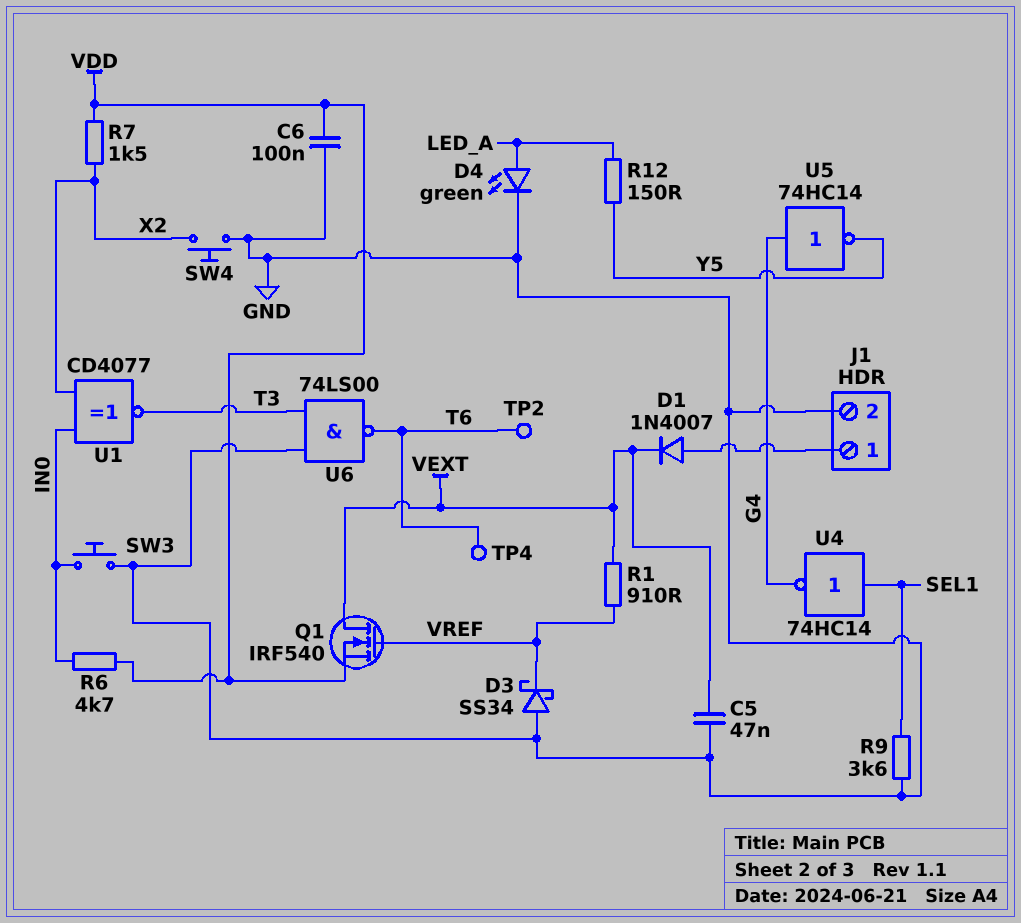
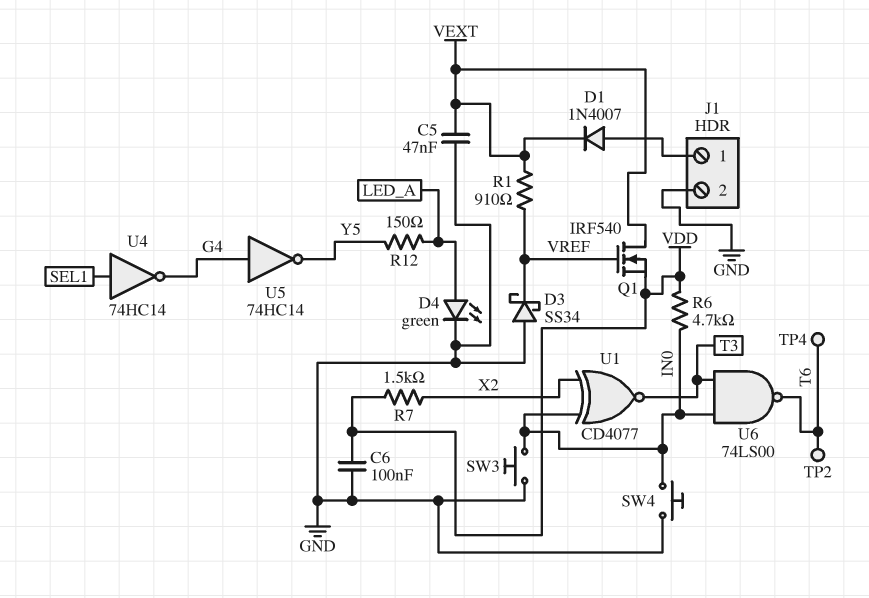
R9: 3.6k (GND, SEL1) -> none
SW4: button (GND, X2) -> button (GND, IN0)
U6: NAND 74LS00 (in GND, in T3, out T6) -> NAND 74LS00 (in IN0, in T3, out T6)

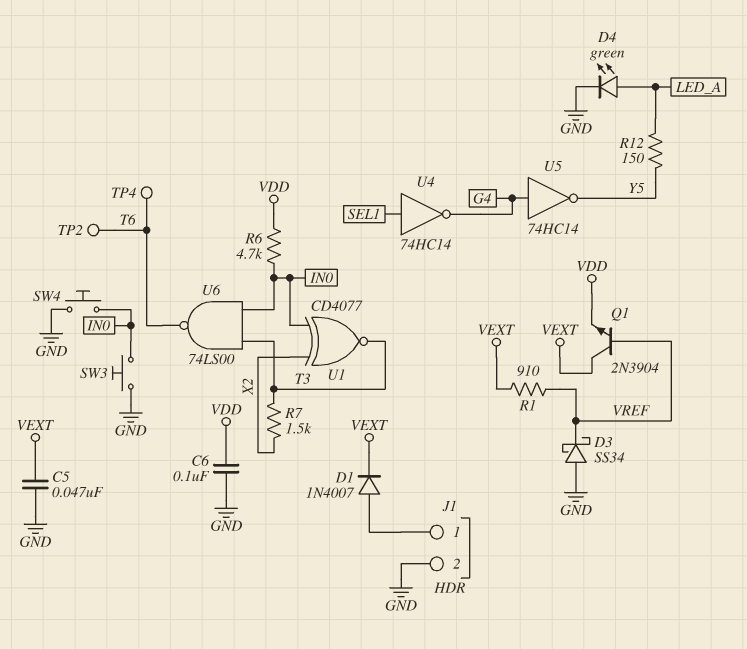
Q1: NMOS IRF540 (G VREF, D VEXT, S VDD) -> NPN 2N3904 (B VREF, C VEXT, E VDD)
R7: 1.5k (VDD, X2) -> 1.5k (T3, X2)

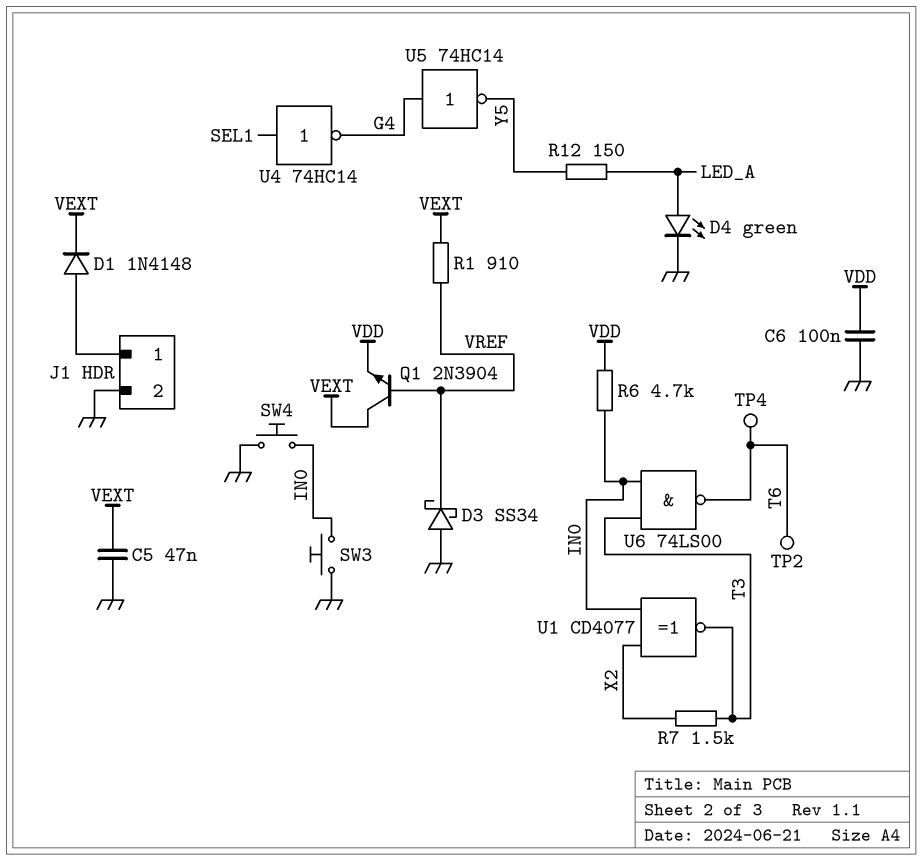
D1: diode 1N4007 (A J1/1, K VEXT) -> diode 1N4148 (A J1/1, K VEXT)

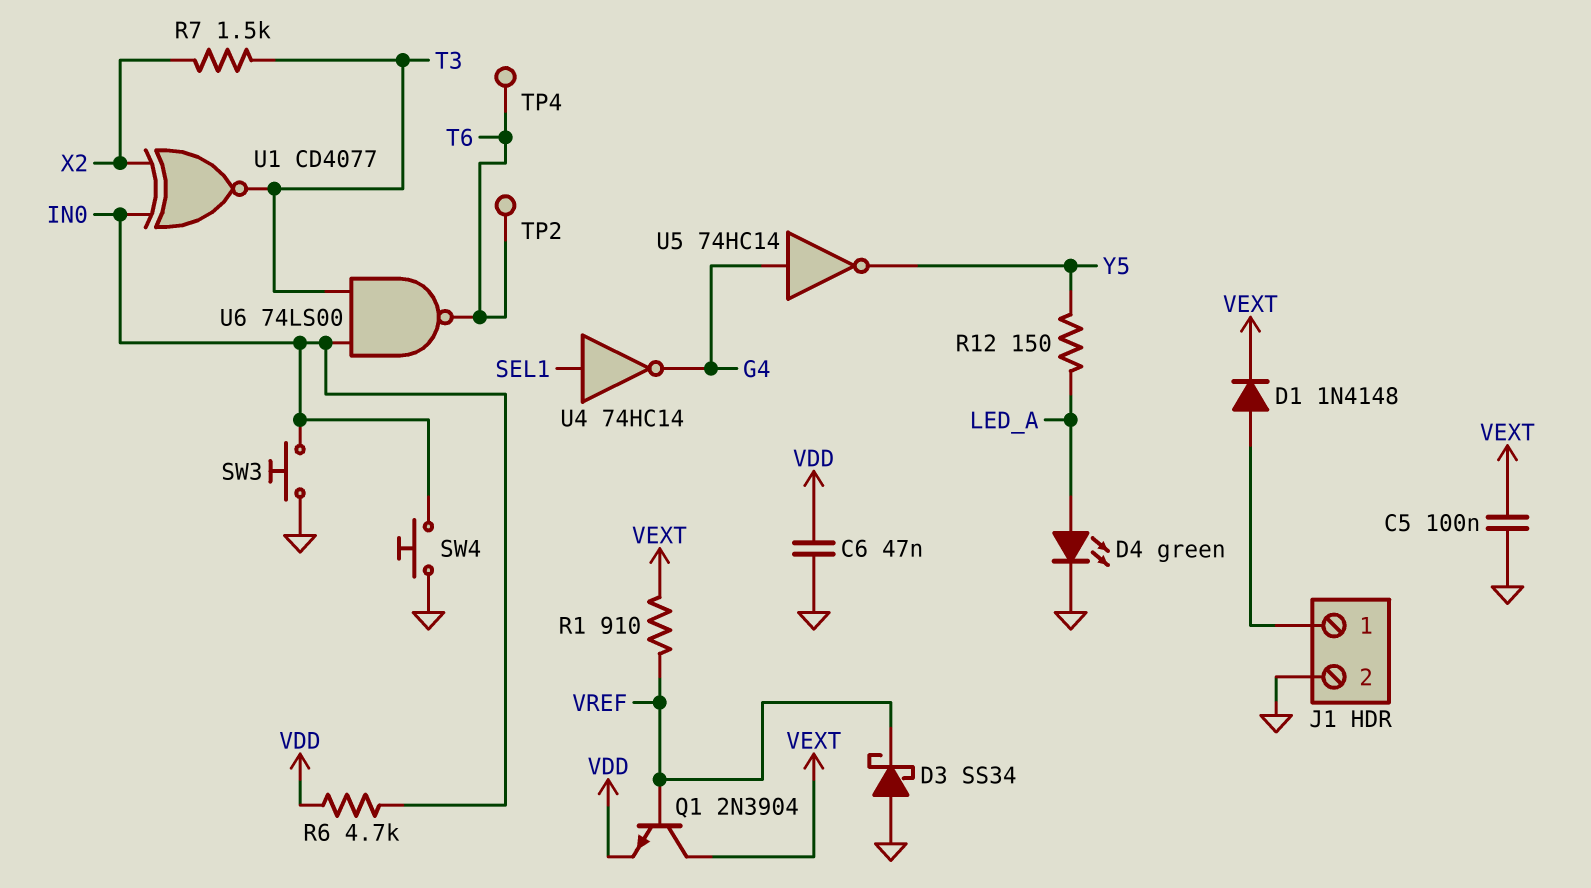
C5: 47nF (GND, VEXT) -> 100nF (GND, VEXT)
C6: 100nF (GND, VDD) -> 47nF (GND, VDD)

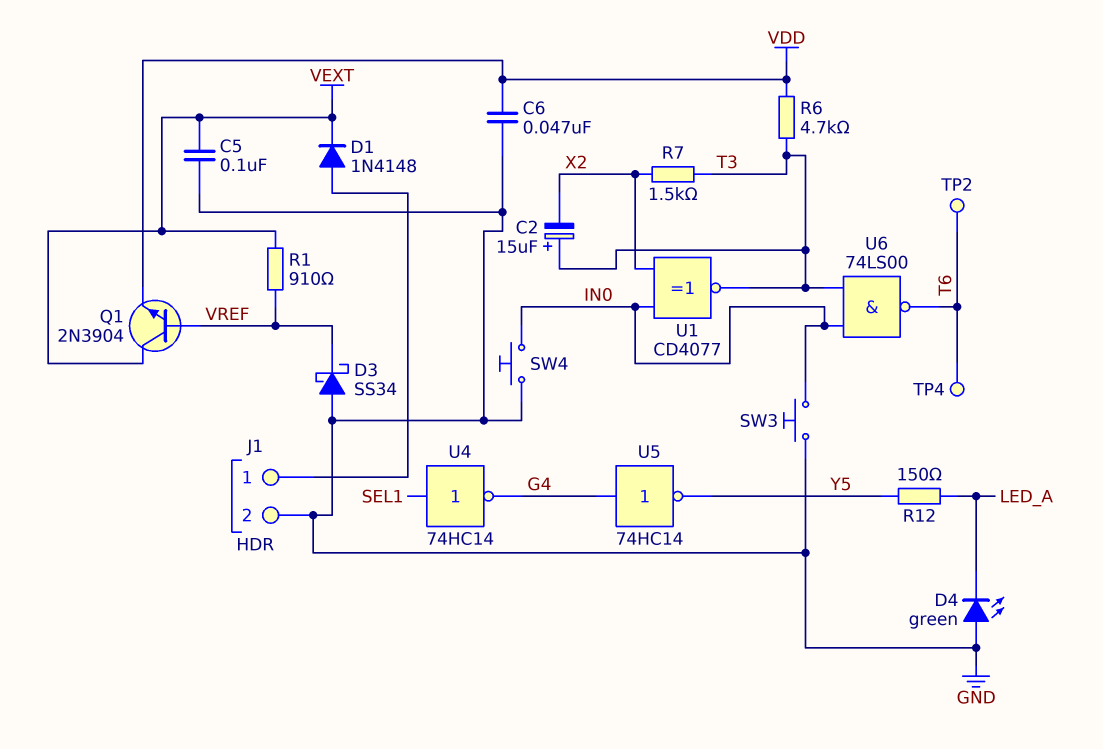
C2: none -> 15uF (plus T3, minus X2)
D4: LED green (A LED_A, K GND) -> LED green (A GND, K LED_A)
R6: 4.7k (IN0, VDD) -> 4.7k (T3, VDD)

